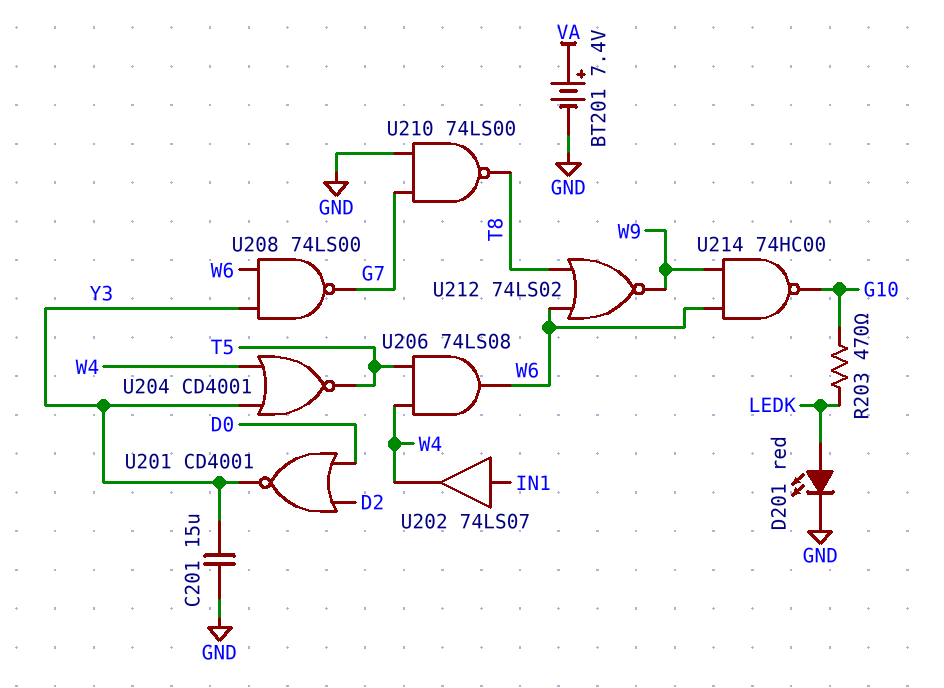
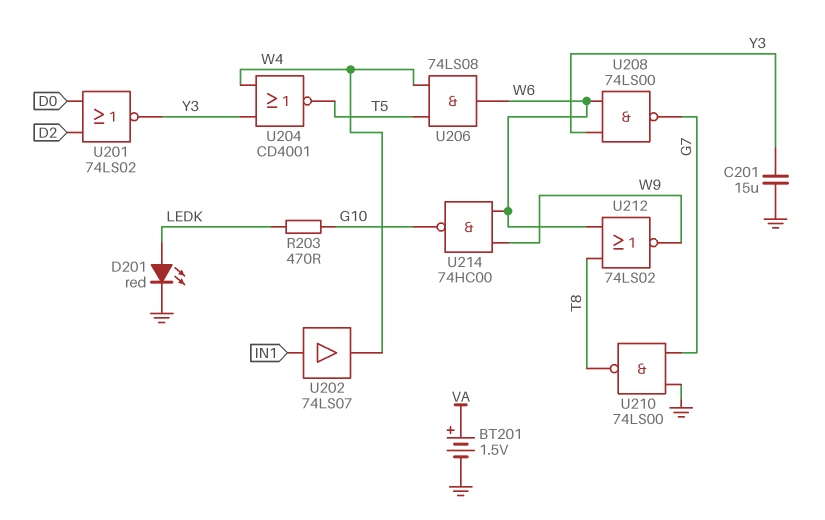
BT201: 7.4V (plus VA, minus GND) -> 1.5V (plus VA, minus GND)
U201: NOR CD4001 (in D0, in D2, out Y3) -> NOR 74LS02 (in D0, in D2, out Y3)

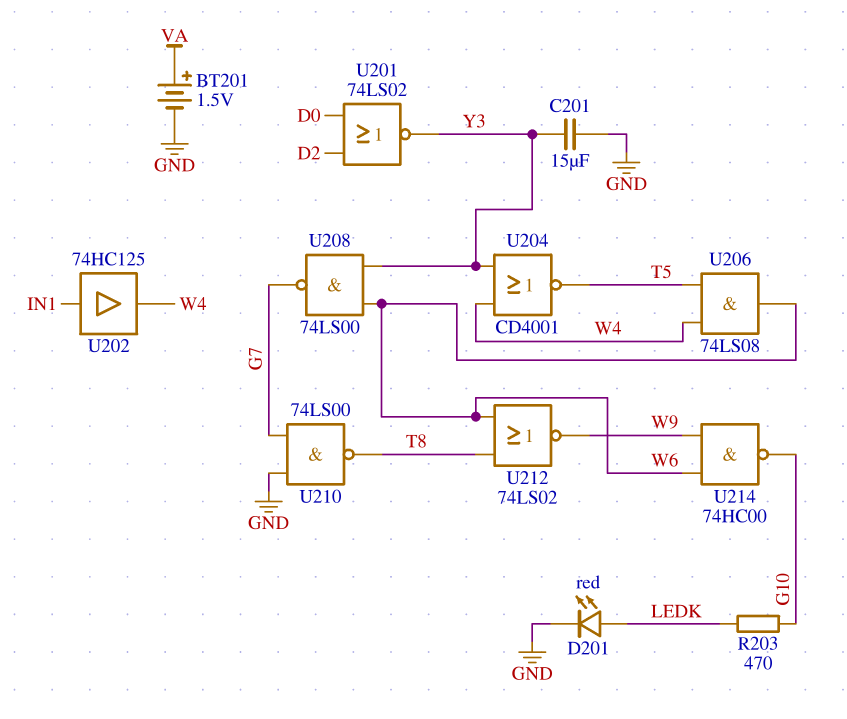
U202: buffer 74LS07 (in IN1, out W4) -> buffer 74HC125 (in IN1, out W4)

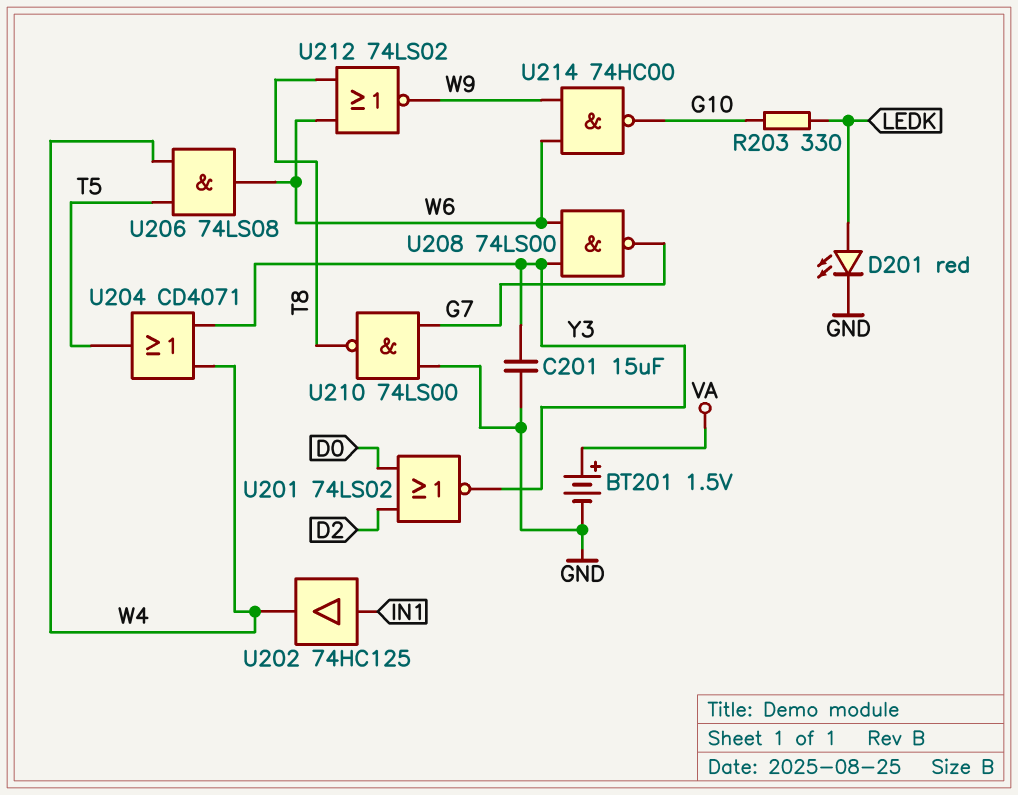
R203: 470 (G10, LEDK) -> 330 (G10, LEDK)
U204: NOR CD4001 (in W4, in Y3, out T5) -> OR CD4071 (in W4, in Y3, out T5)

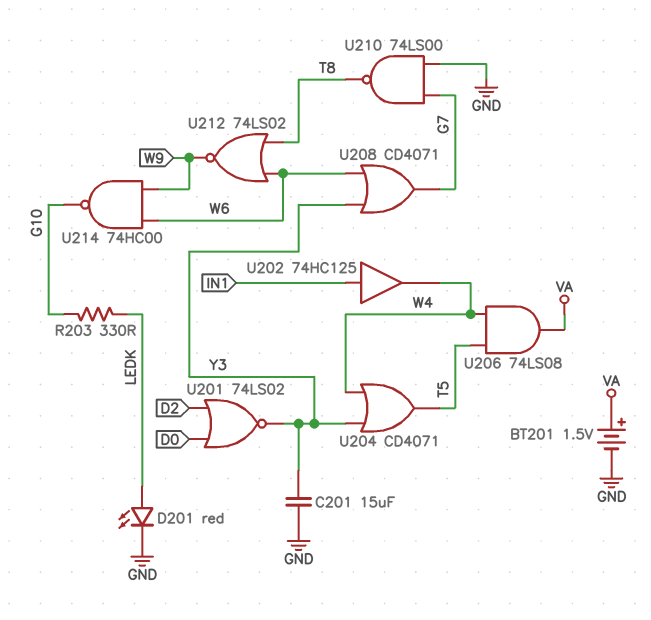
U206: AND 74LS08 (in T5, in W4, out W6) -> AND 74LS08 (in T5, in W4, out VA)
U208: NAND 74LS00 (in W6, in Y3, out G7) -> OR CD4071 (in W6, in Y3, out G7)

